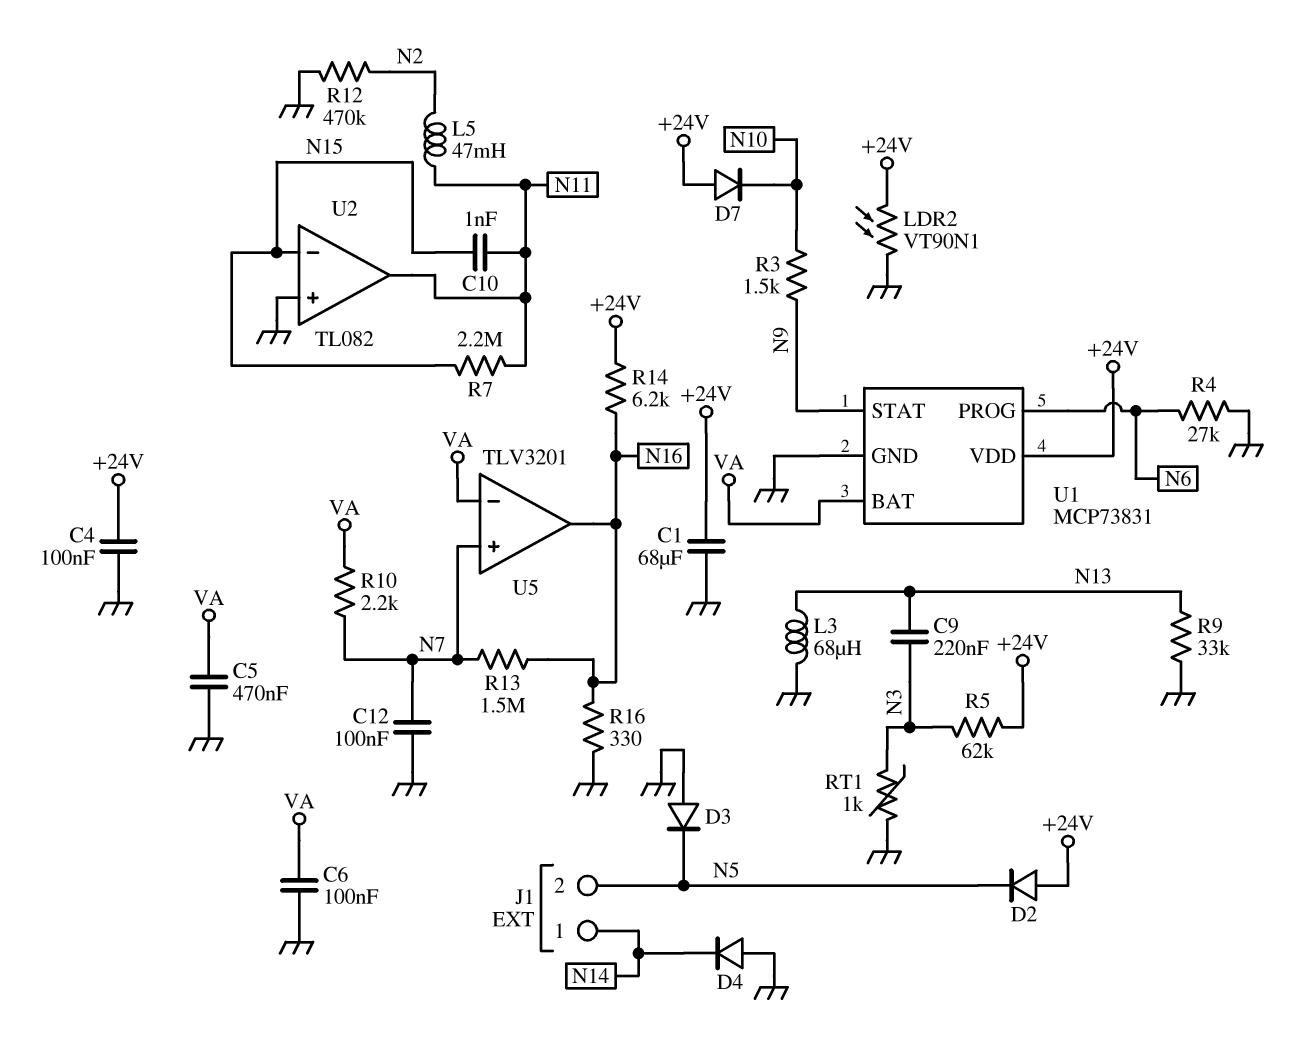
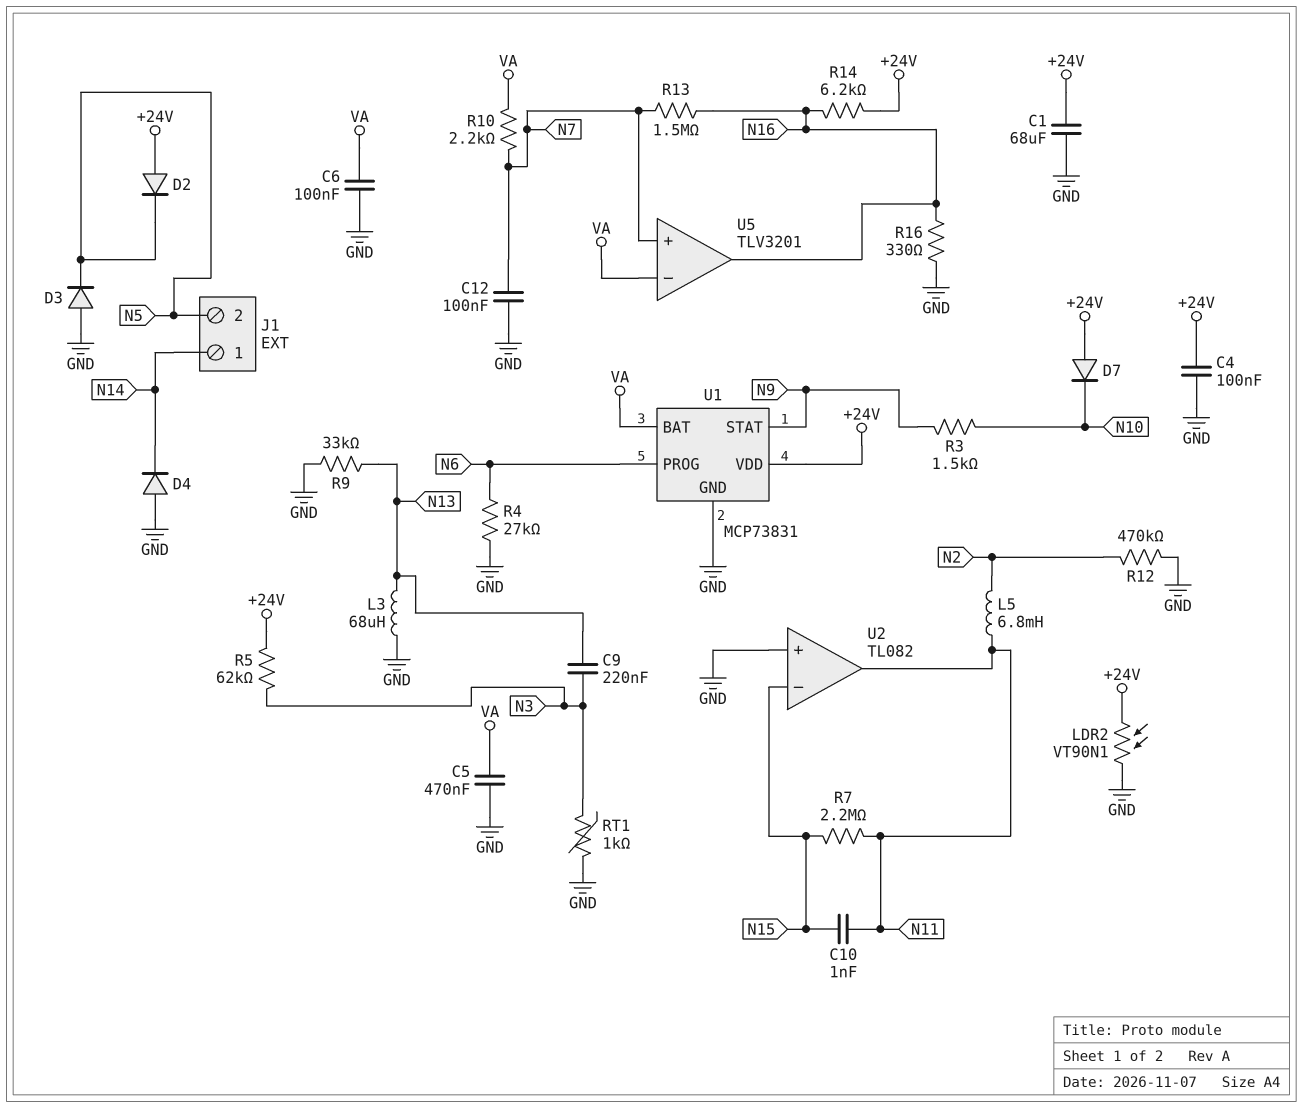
L5: 47mH (N2, N11) -> 6.8mH (N2, N11)

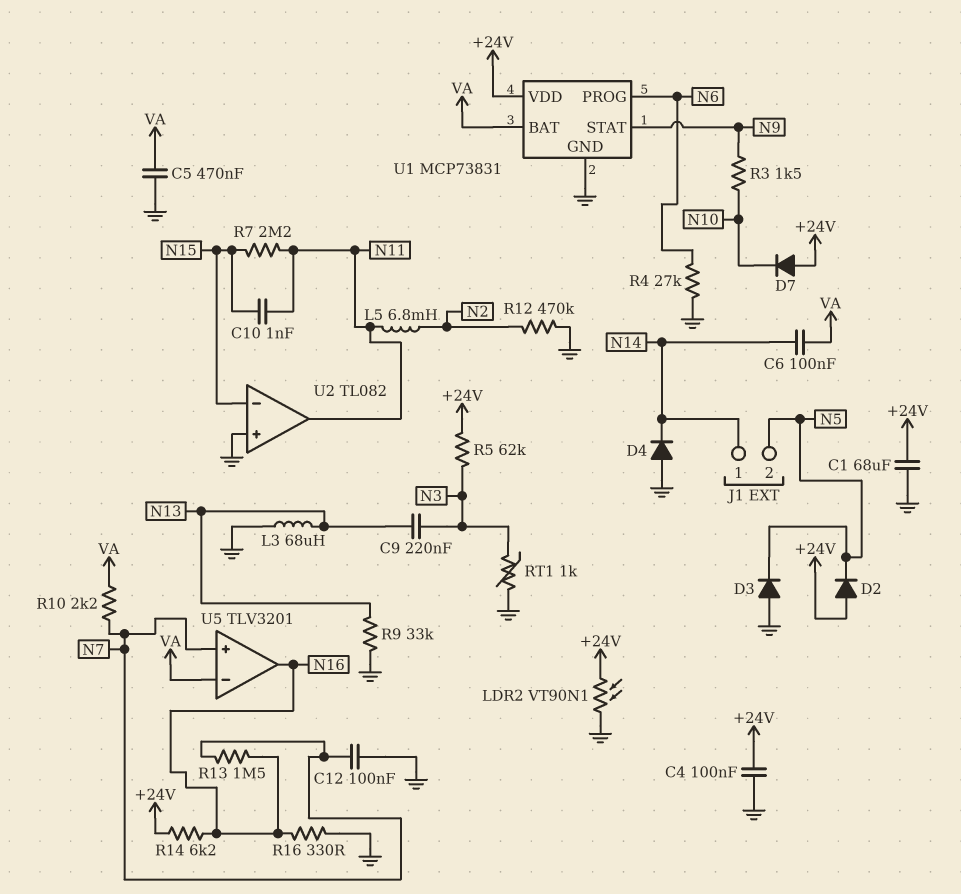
C6: 100nF (GND, VA) -> 100nF (N14, VA)

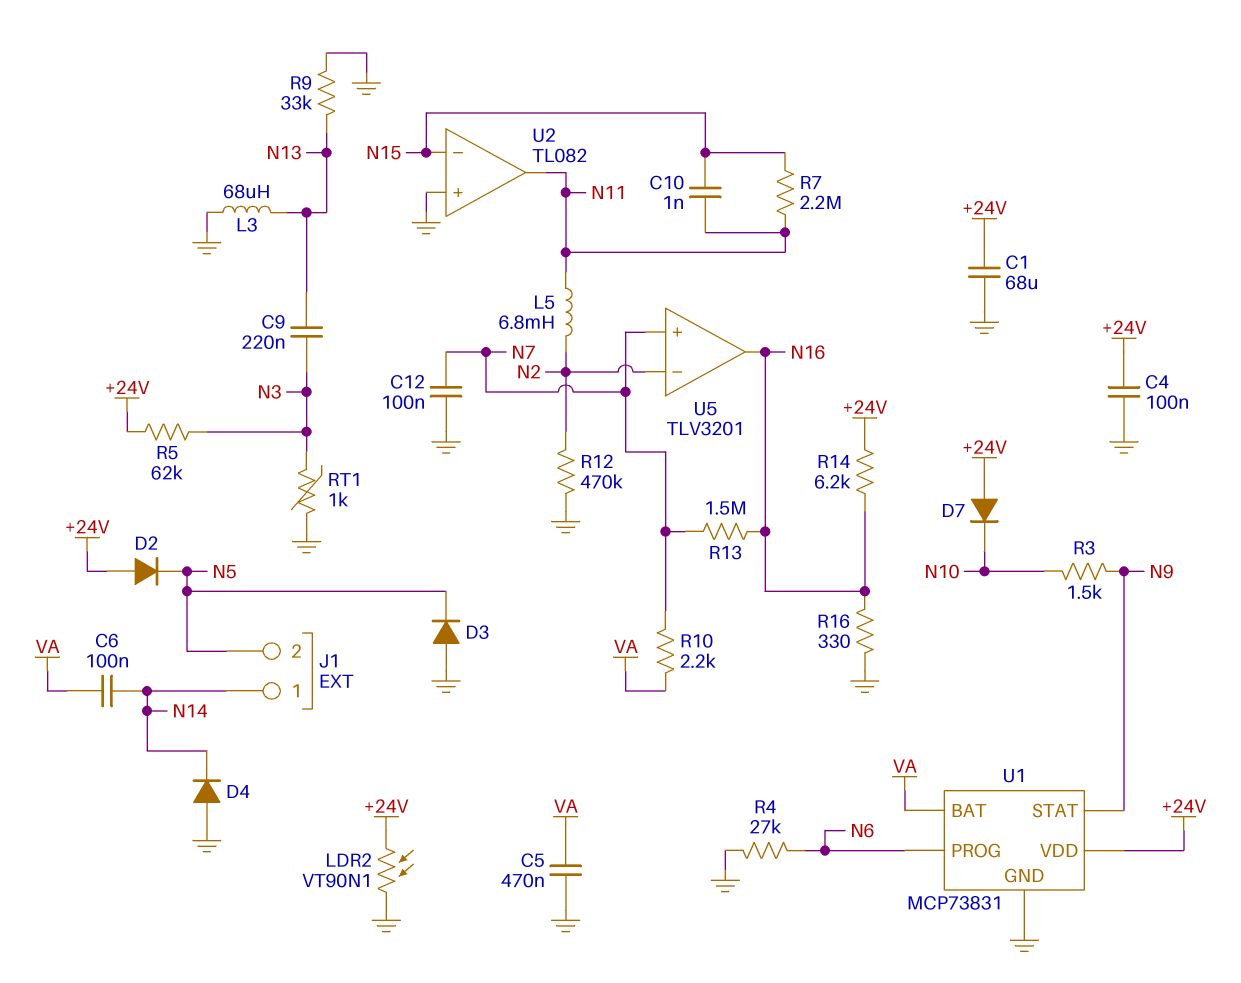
U5 pin in-: VA -> N2

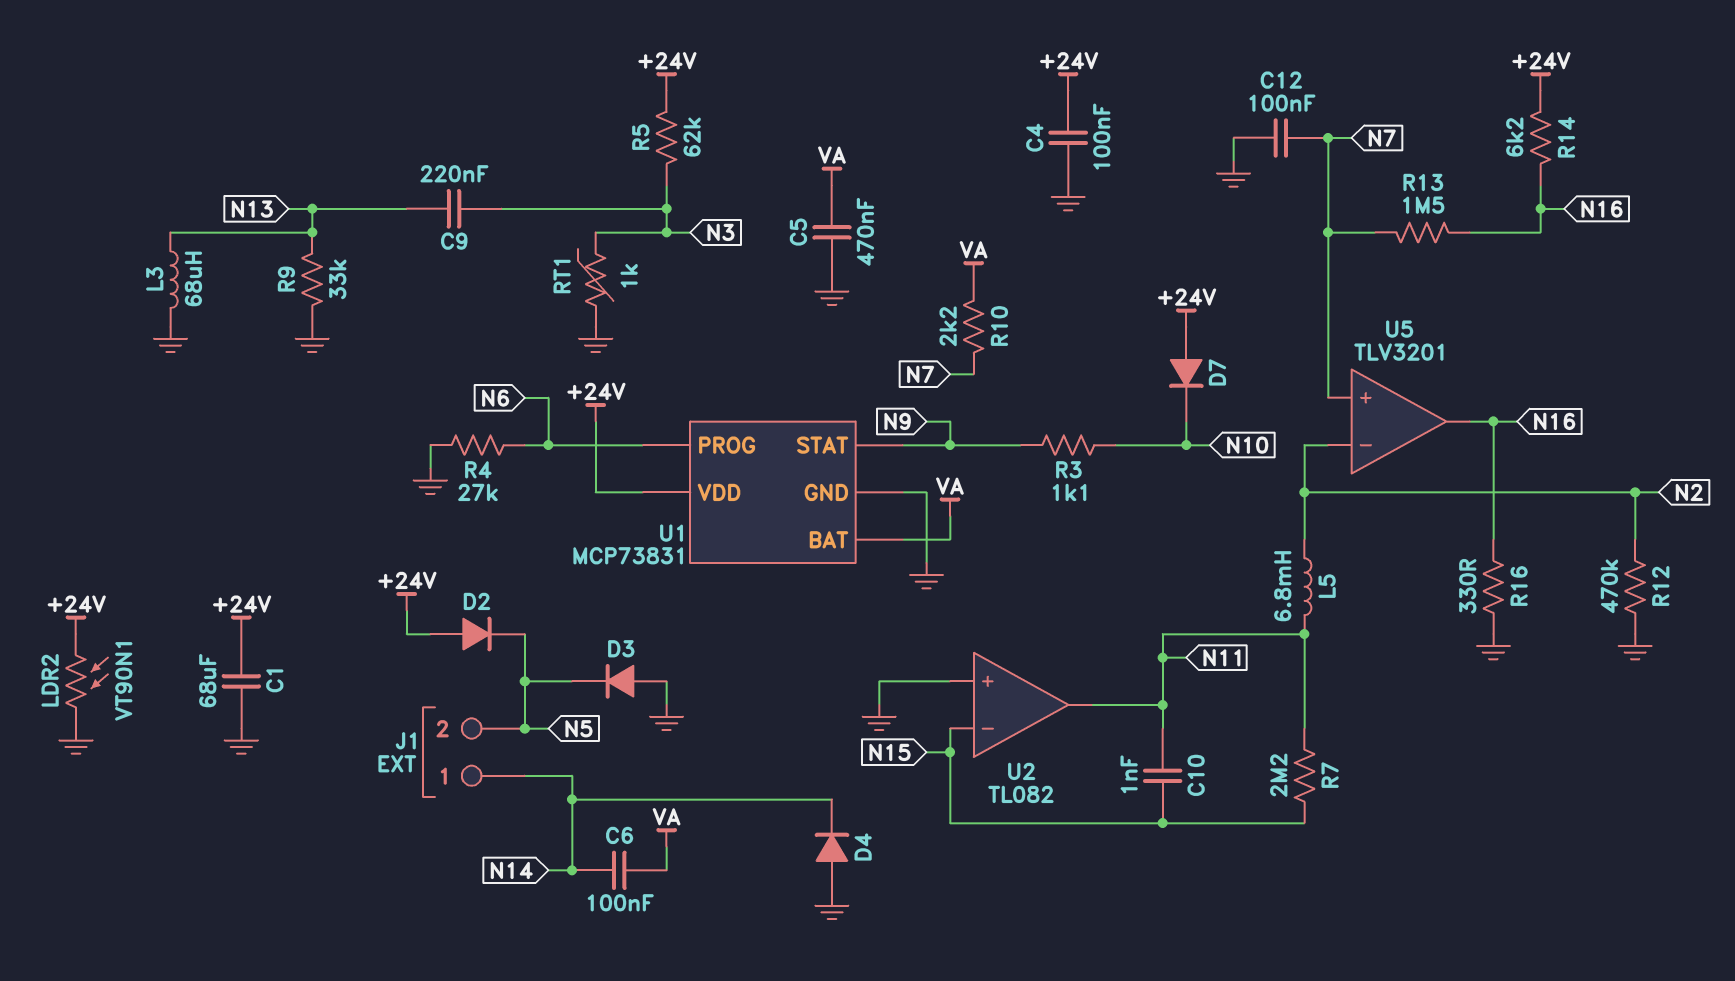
R3: 1.5k (N9, N10) -> 1.1k (N9, N10)

